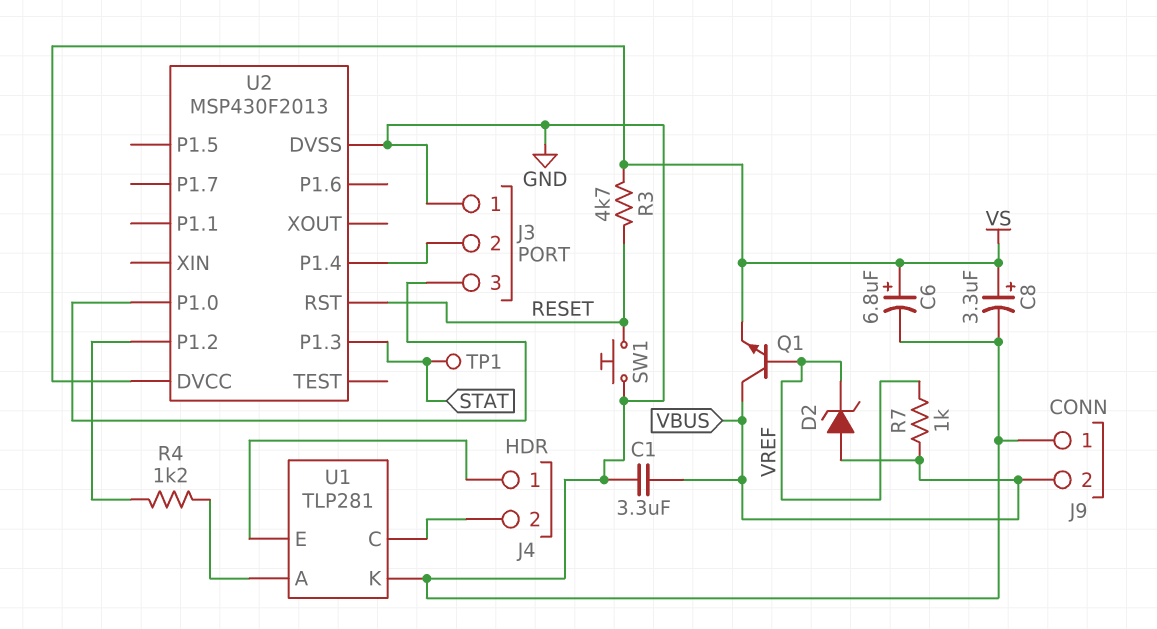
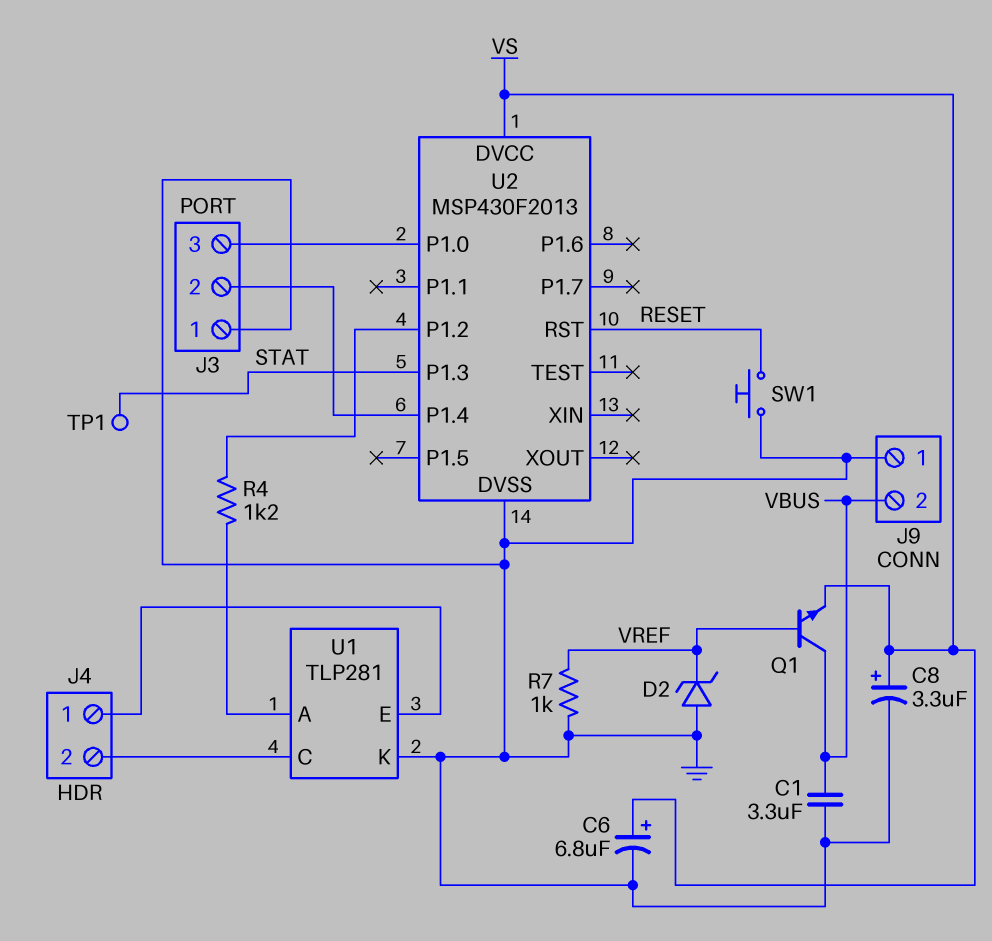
D2: zener (A VBUS, K VREF) -> zener (A GND, K VREF)
R3: 4.7k (RESET, VS) -> none
R7: 1k (VBUS, VREF) -> 1k (GND, VREF)

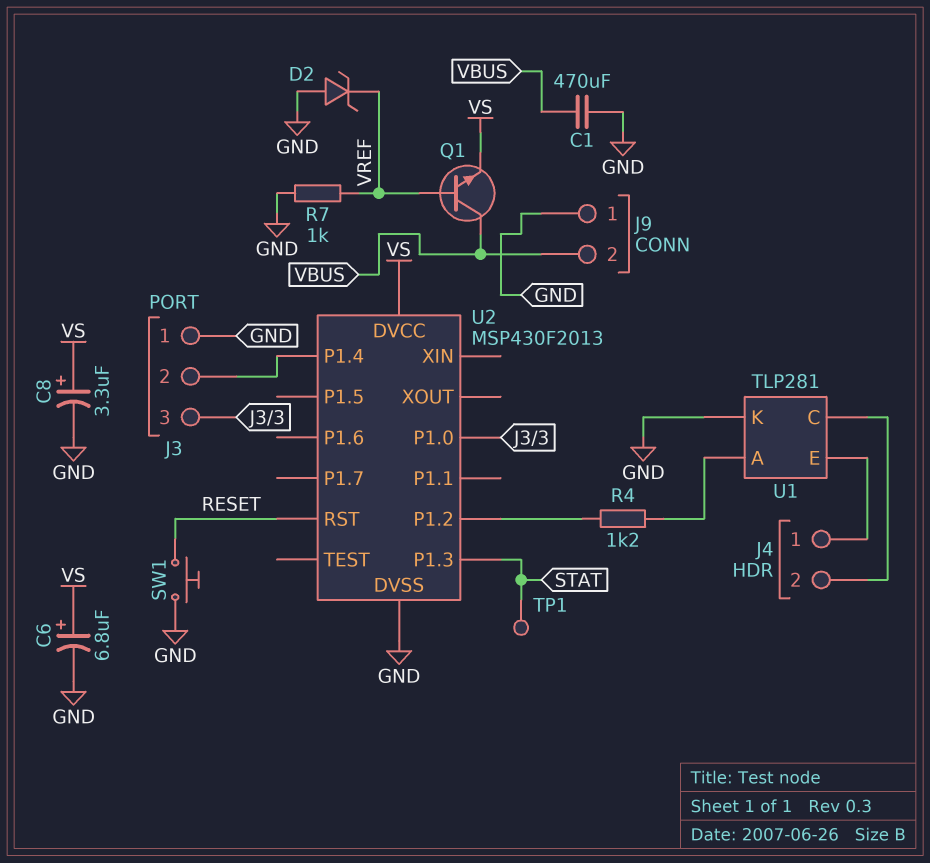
C1: 3.3uF (GND, VBUS) -> 470uF (GND, VBUS)

